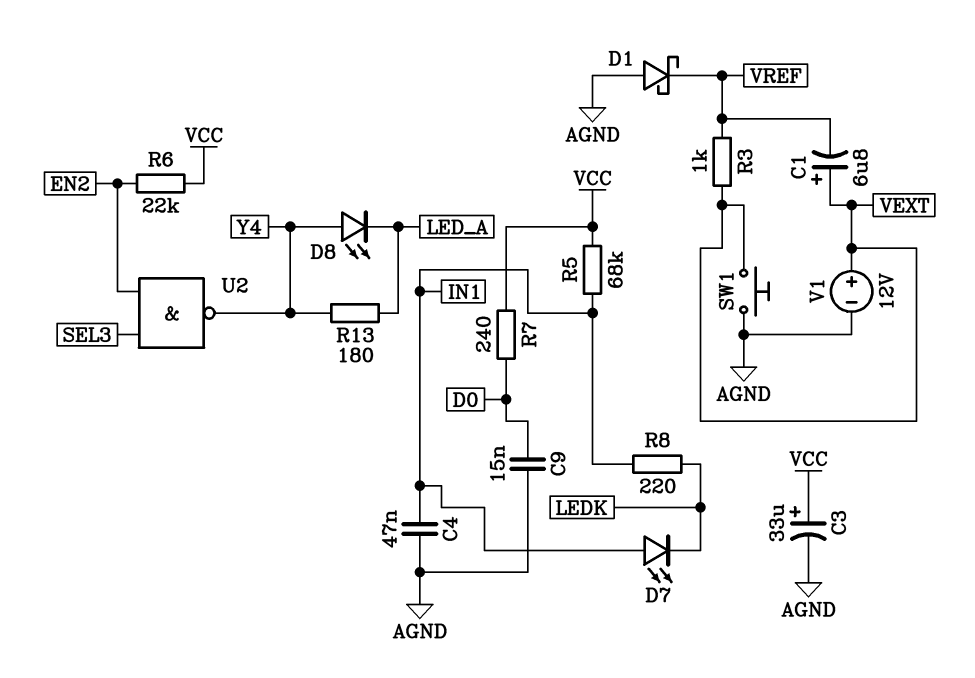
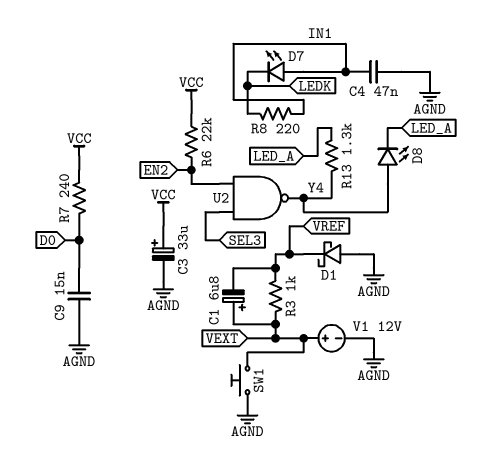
R5: 68k (IN1, VCC) -> none
R13: 180 (LED_A, Y4) -> 1.3k (LED_A, Y4)

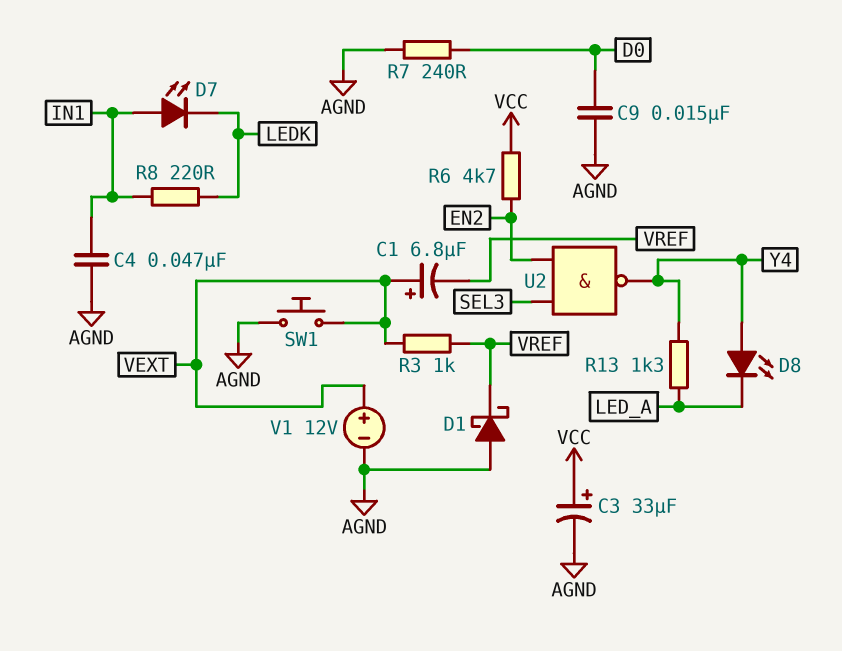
R6: 22k (EN2, VCC) -> 4.7k (EN2, VCC)
R7: 240 (D0, VCC) -> 240 (AGND, D0)

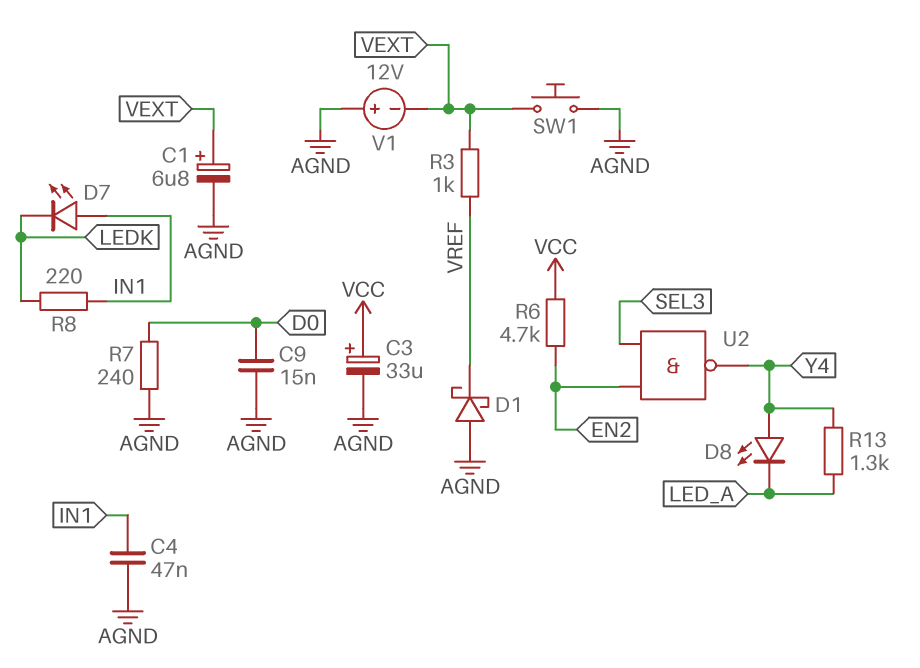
C1: 6.8uF (plus VEXT, minus VREF) -> 6.8uF (plus VEXT, minus AGND)
V1: 12V (plus VEXT, minus AGND) -> 12V (plus AGND, minus VEXT)

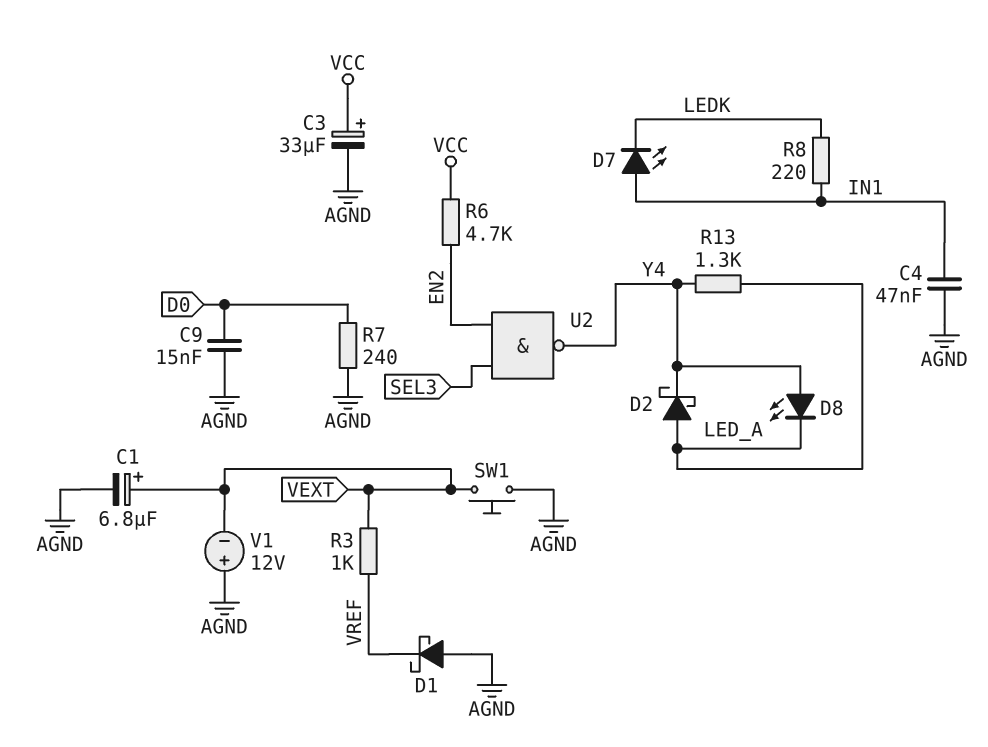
D2: none -> schottky (A LED_A, K Y4)

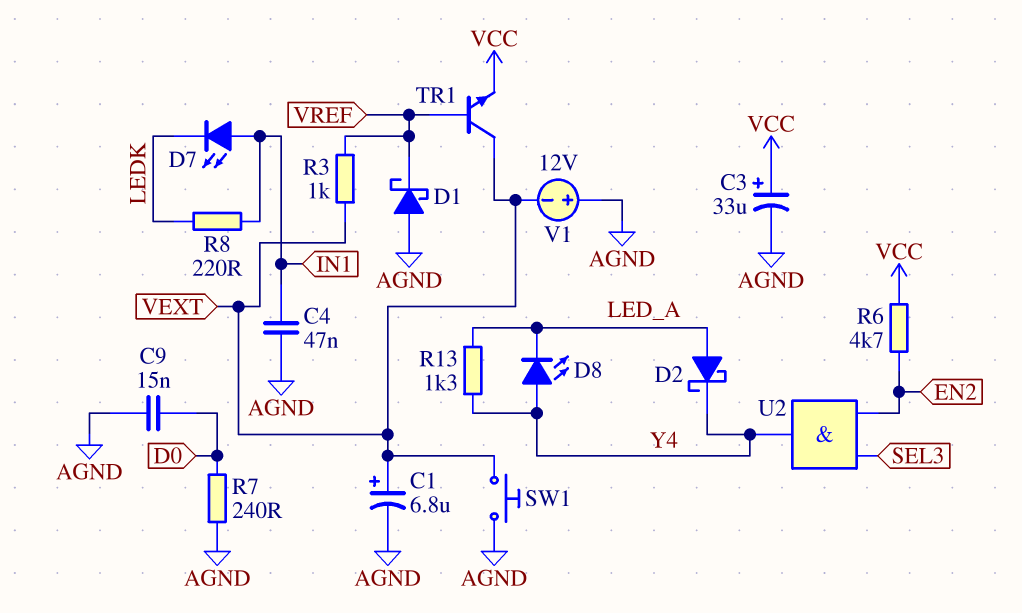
TR1: none -> NPN (B VREF, C VEXT, E VCC)
U2: NAND (in EN2, in SEL3, out Y4) -> AND (in EN2, in SEL3, out Y4)

